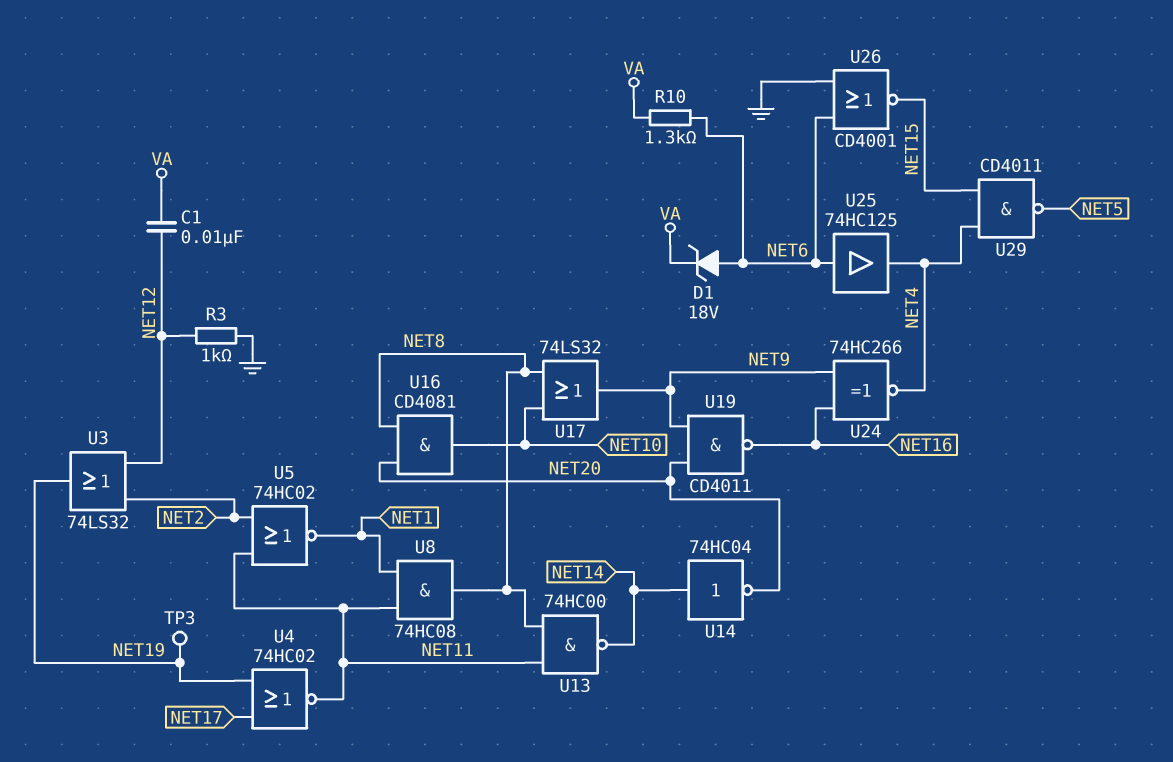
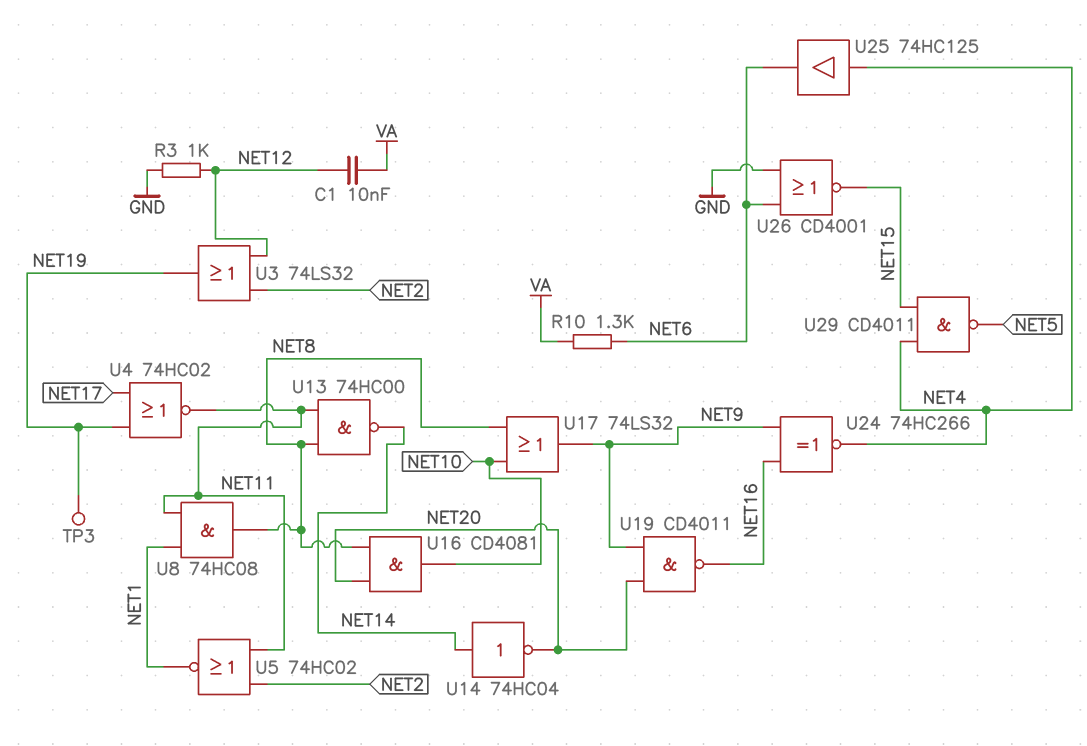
D1: zener 18V (A NET6, K VA) -> none
U25: buffer 74HC125 (in NET6, out NET4) -> buffer 74HC125 (in NET4, out NET6)

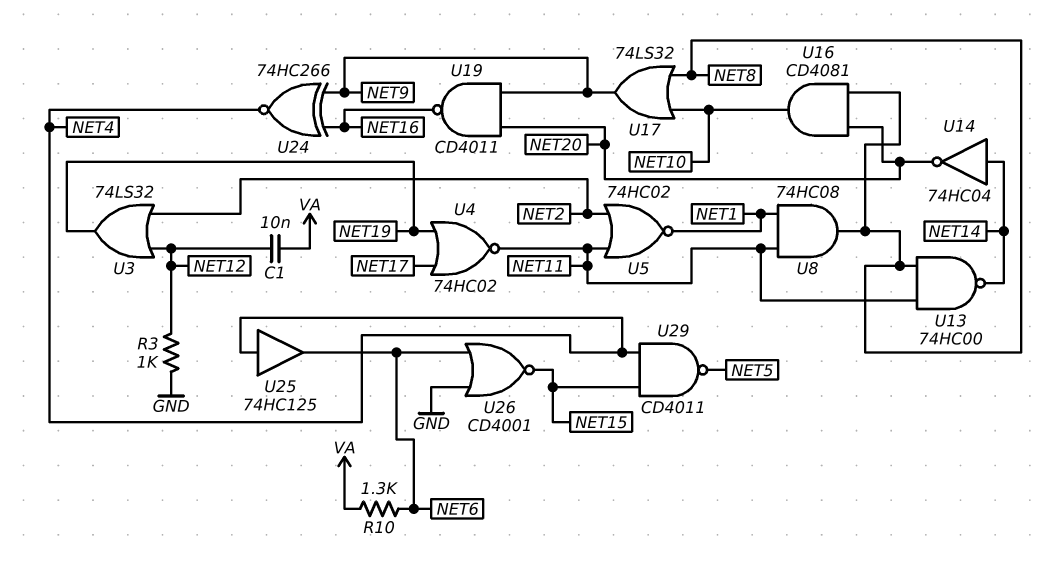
TP3: test point (NET19) -> none

